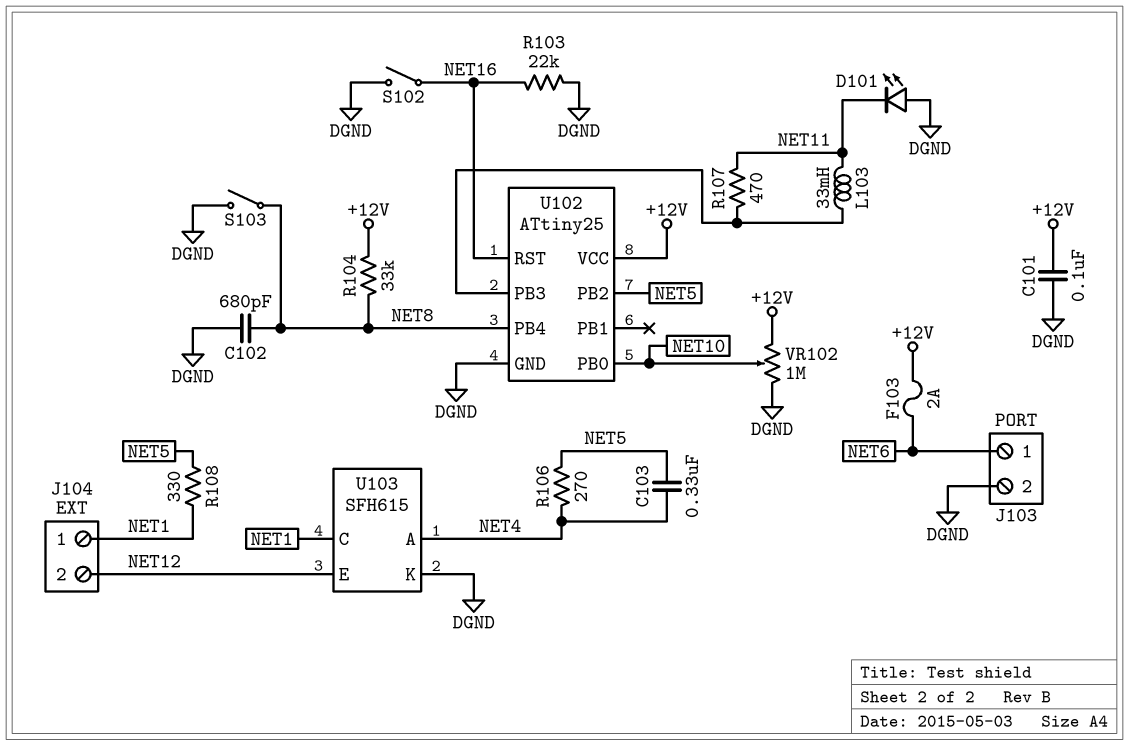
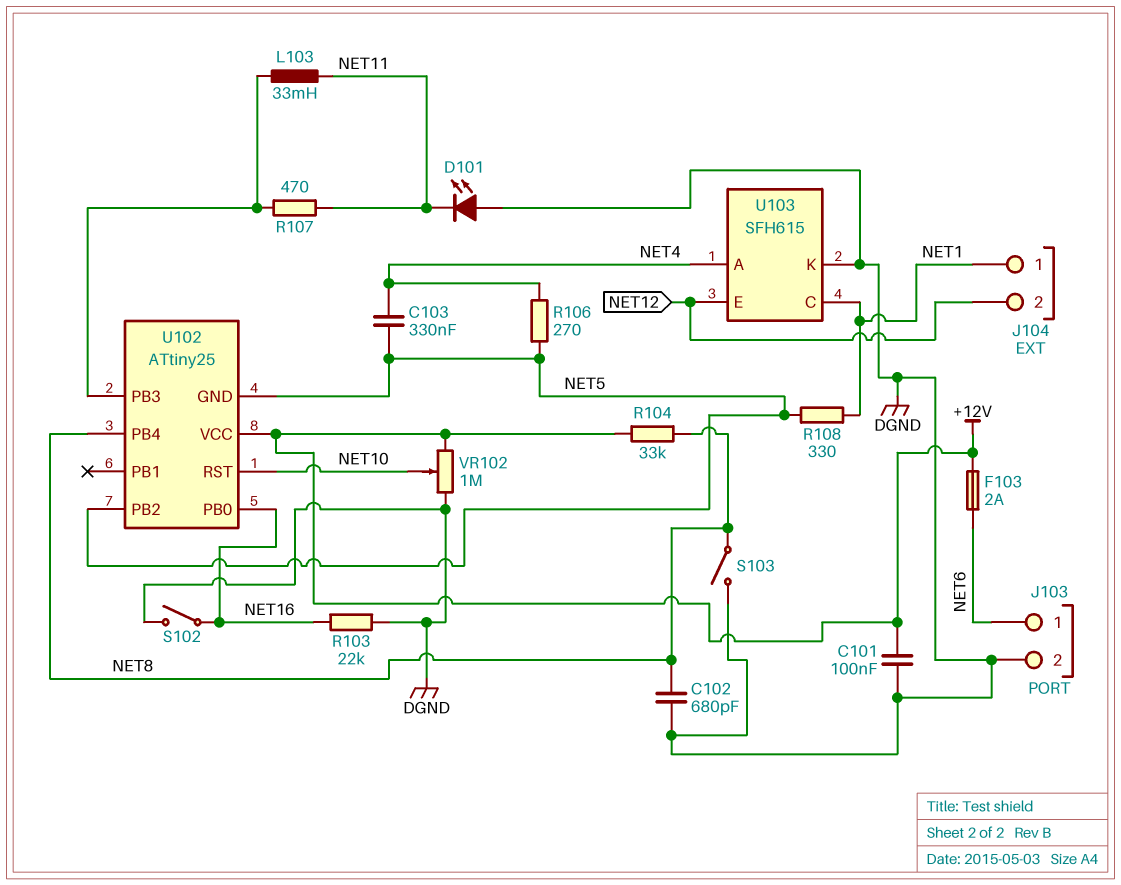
U102 pin GND: DGND -> NET5
U102 pin PB0: NET10 -> NET16
U102 pin RST: NET16 -> NET10

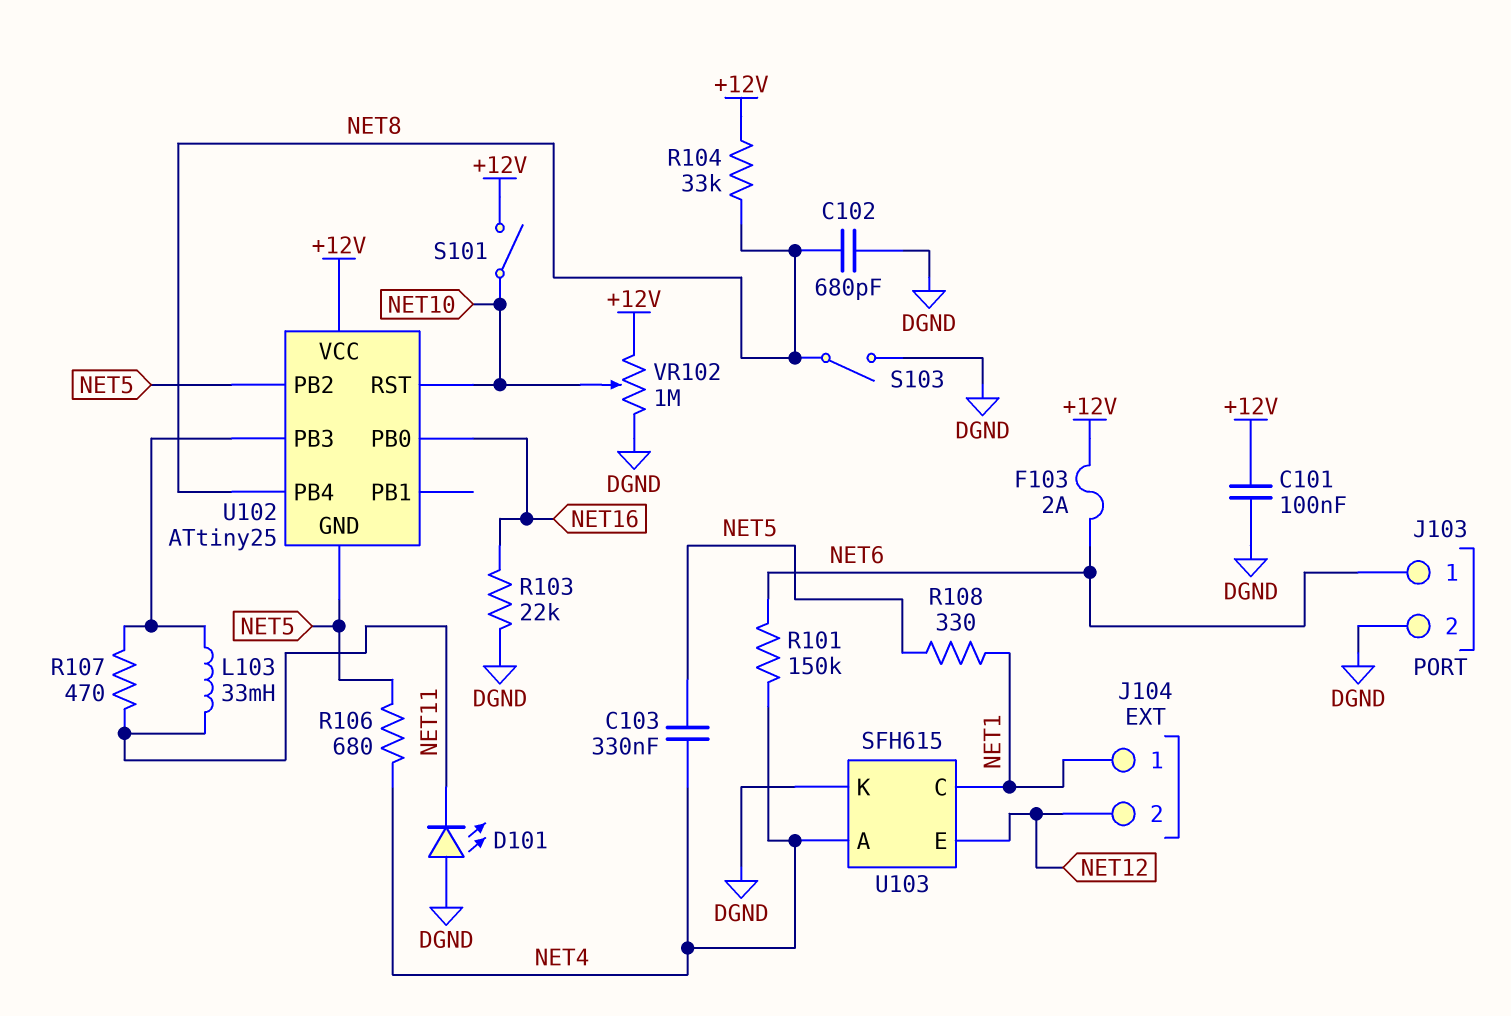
R101: none -> 150k (NET4, NET6)
R106: 270 (NET4, NET5) -> 680 (NET4, NET5)
S101: none -> switch (+12V, NET10)
S102: switch (DGND, NET16) -> none

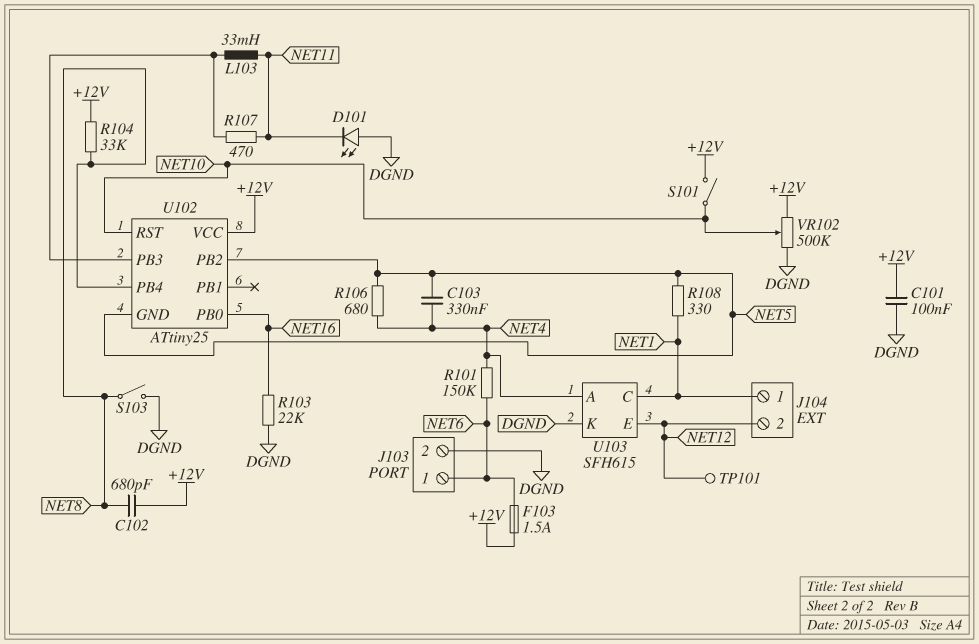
C102: 680pF (DGND, NET8) -> 680pF (+12V, NET8)
F103: 2A (+12V, NET6) -> 1.5A (+12V, NET6)
TP101: none -> test point (NET12)
VR102: 1M (+12V, DGND, wiper NET10) -> 500k (+12V, DGND, wiper NET10)

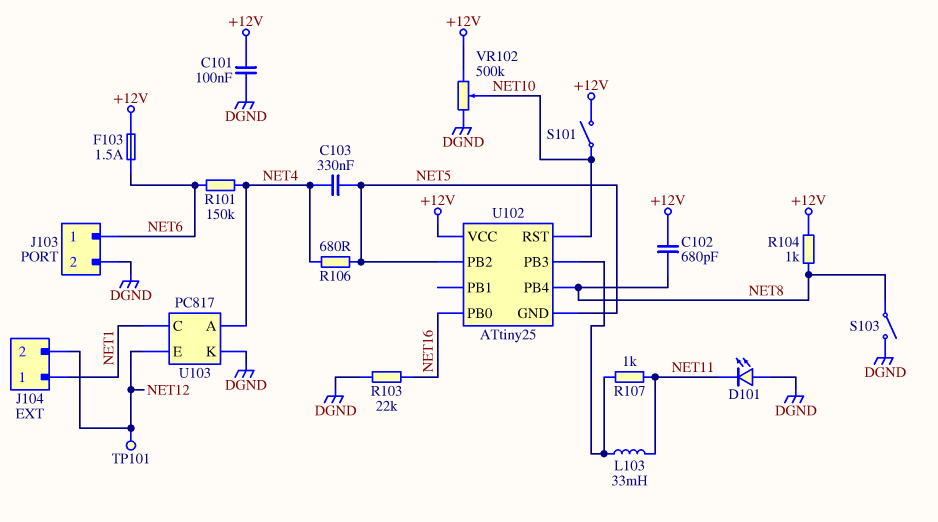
R104: 33k (+12V, NET8) -> 1k (+12V, NET8)
R107: 470 (NET11, U102/PB3) -> 1k (NET11, U102/PB3)
R108: 330 (NET1, NET5) -> none
U103: SFH615 -> PC817

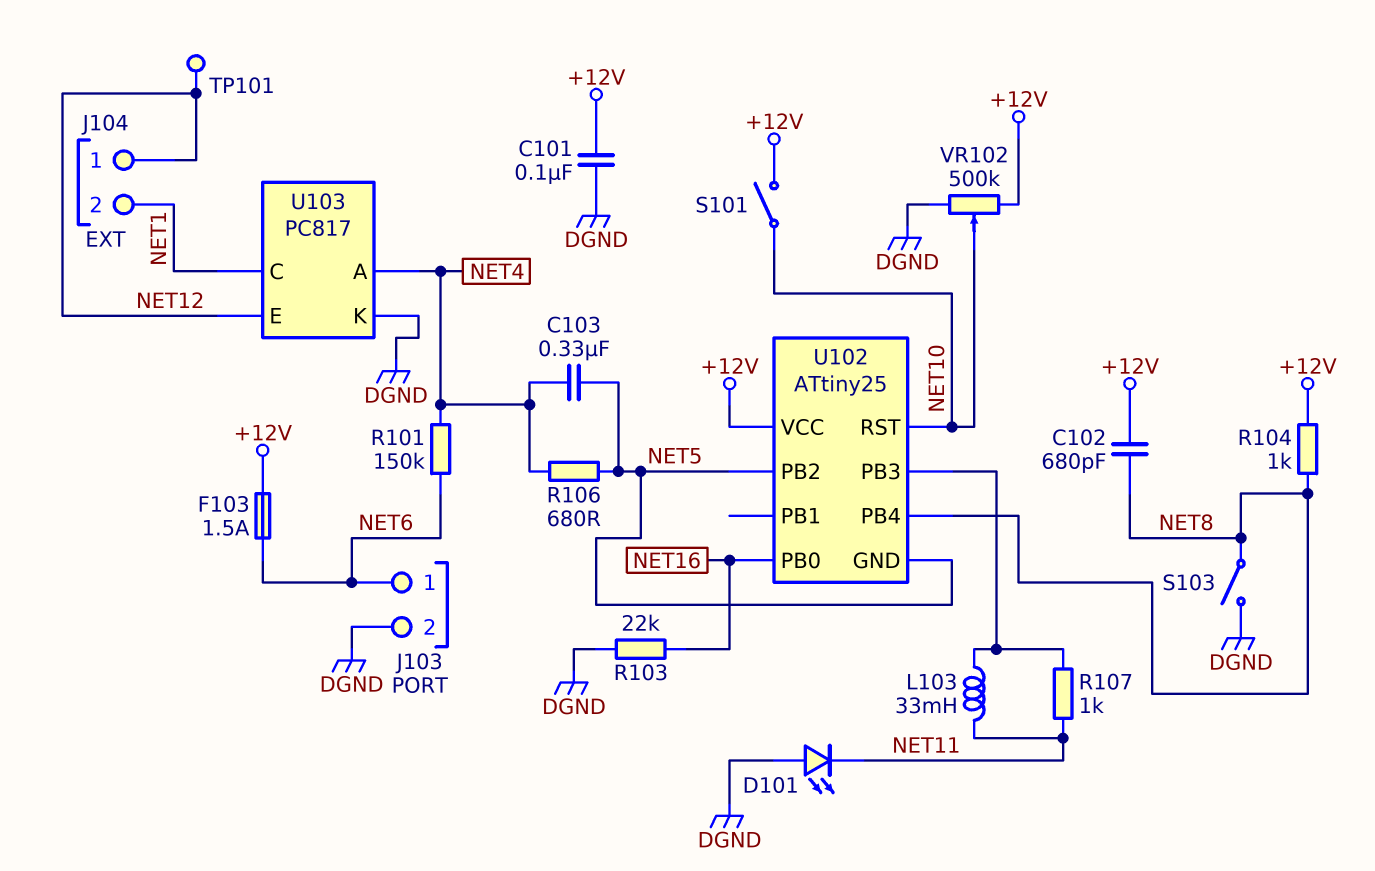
J104 pin 1: NET1 -> NET12
J104 pin 2: NET12 -> NET1

